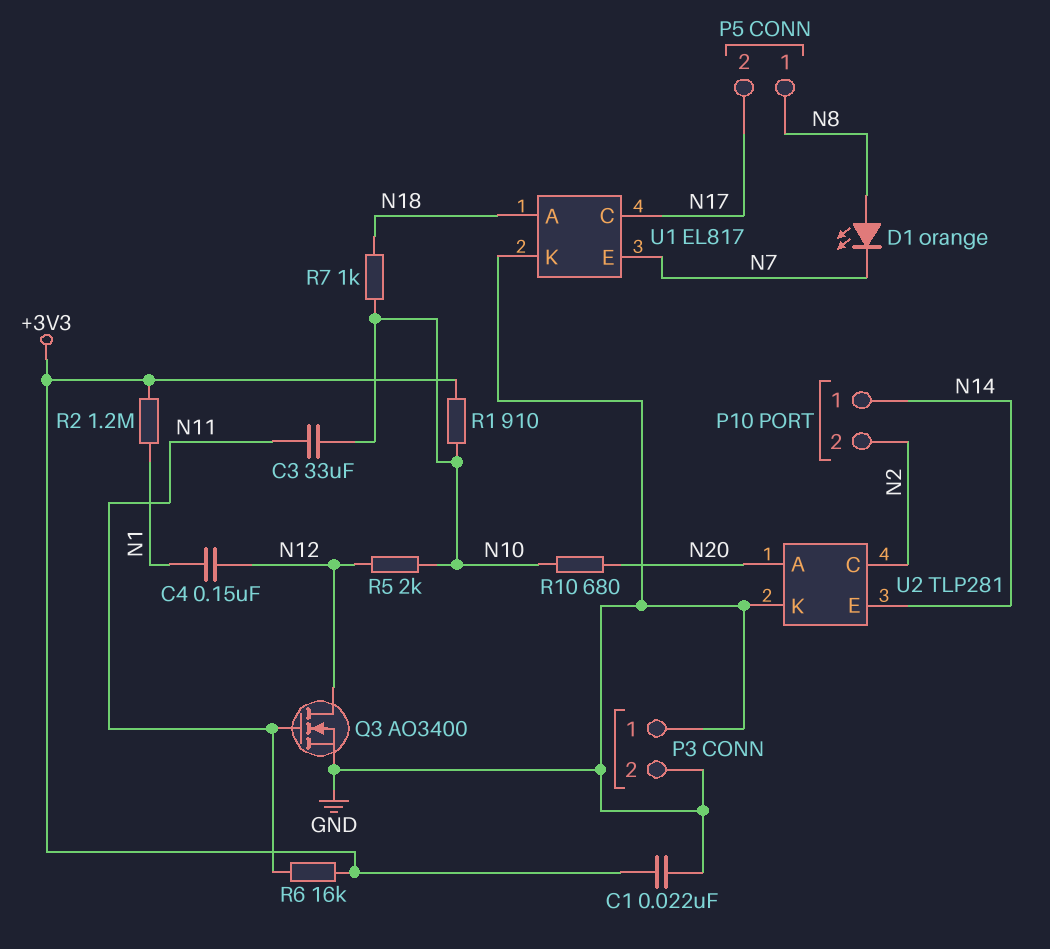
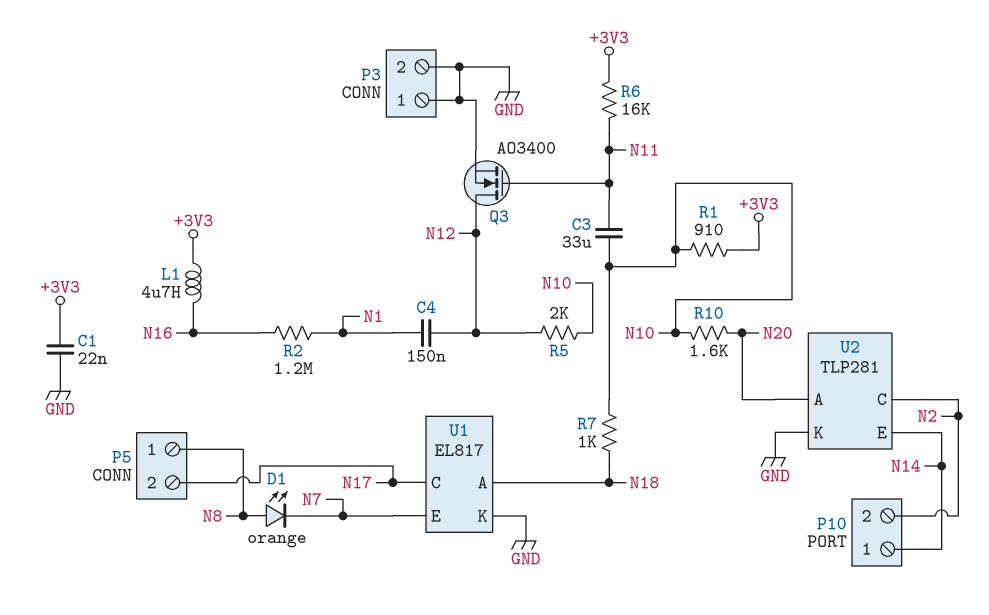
L1: none -> 4.7uH (+3V3, N16)
R2: 1.2M (+3V3, N1) -> 1.2M (N1, N16)
R10: 680 (N10, N20) -> 1.6k (N10, N20)

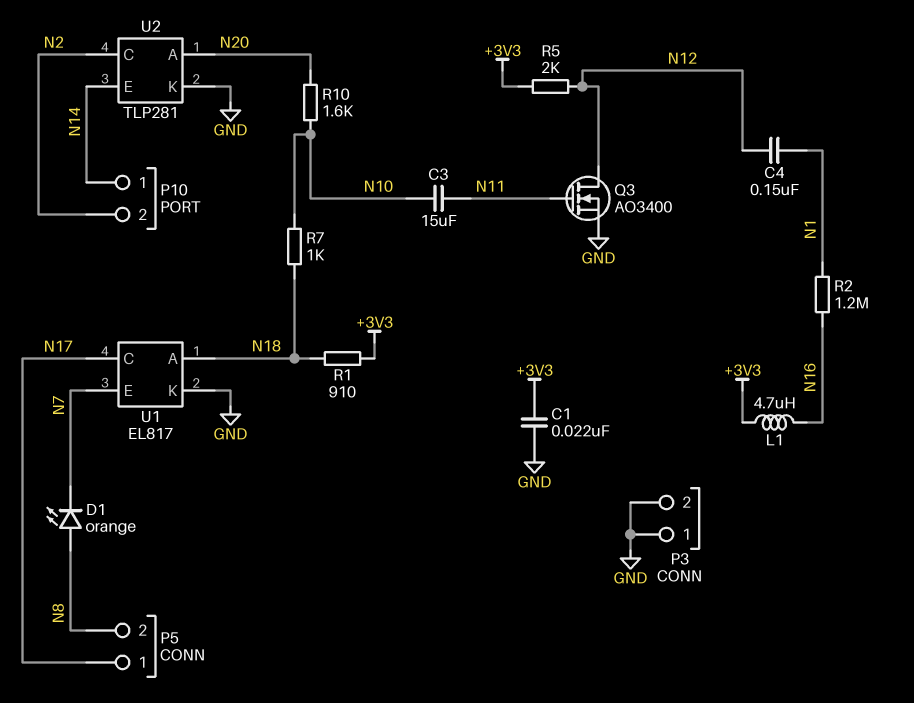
C3: 33uF (N10, N11) -> 15uF (N10, N11)
P5 pin 1: N8 -> N17
P5 pin 2: N17 -> N8
R1: 910 (+3V3, N10) -> 910 (+3V3, N18)
R5: 2k (N10, N12) -> 2k (+3V3, N12)
R6: 16k (+3V3, N11) -> none

